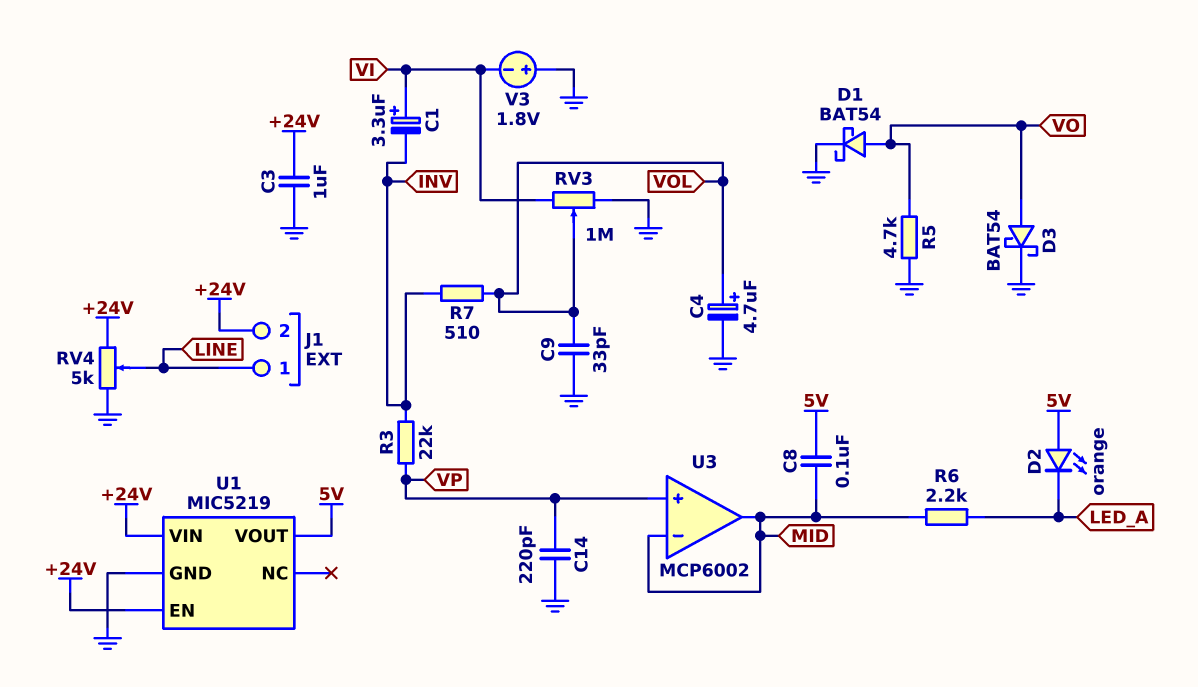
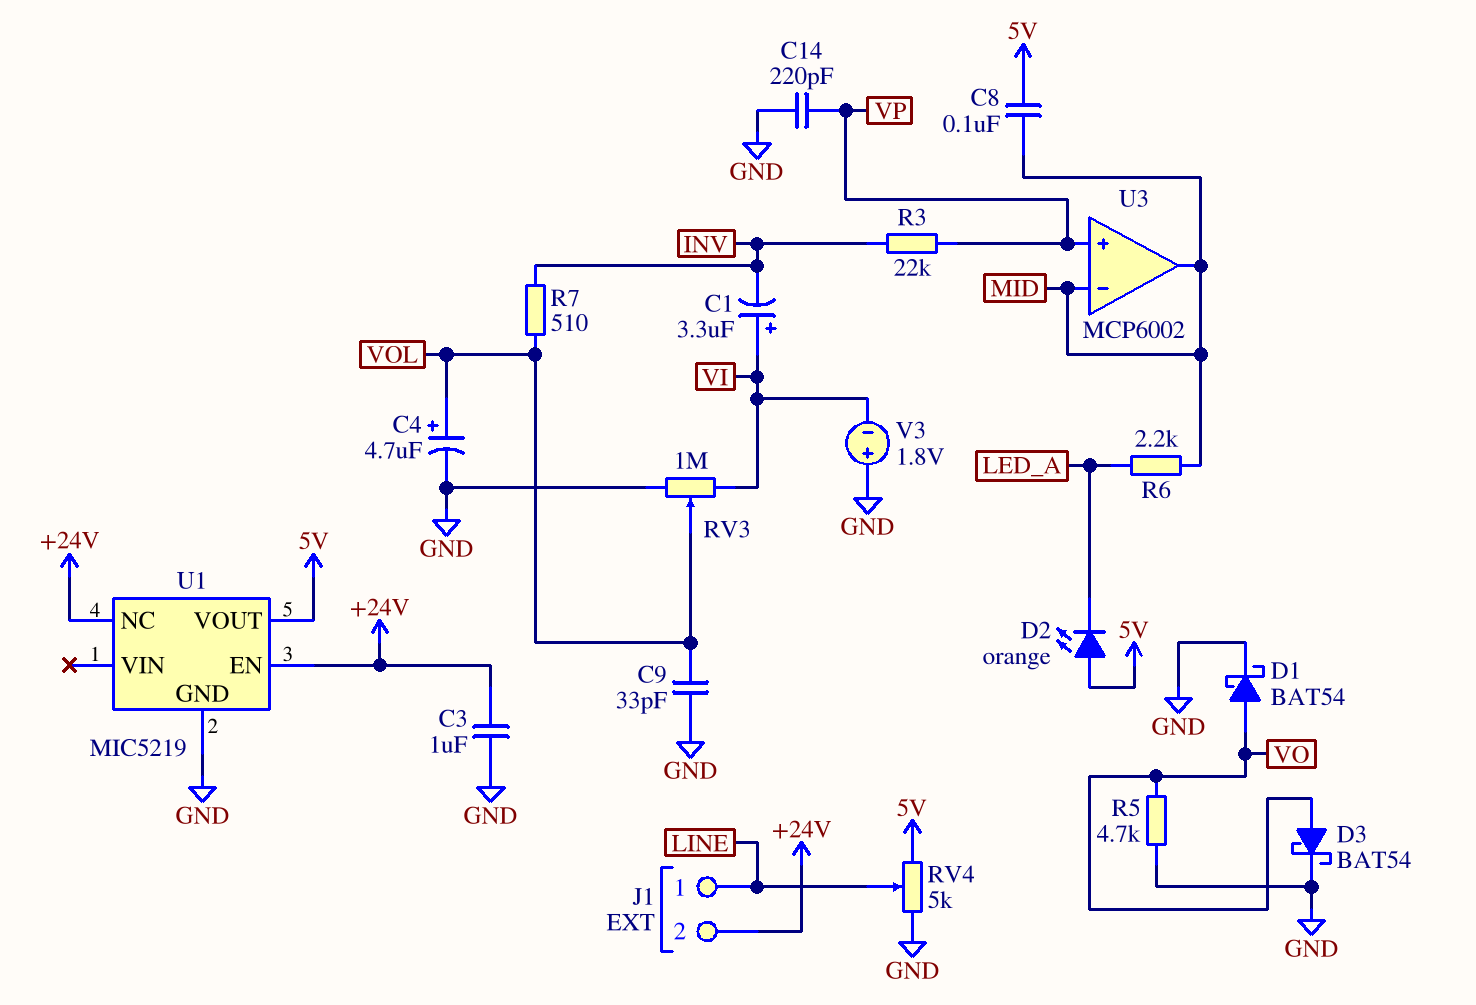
RV4: 5k (+24V, GND, wiper LINE) -> 5k (5V, GND, wiper LINE)
U1 pin NC: none -> +24V
U1 pin VIN: +24V -> none

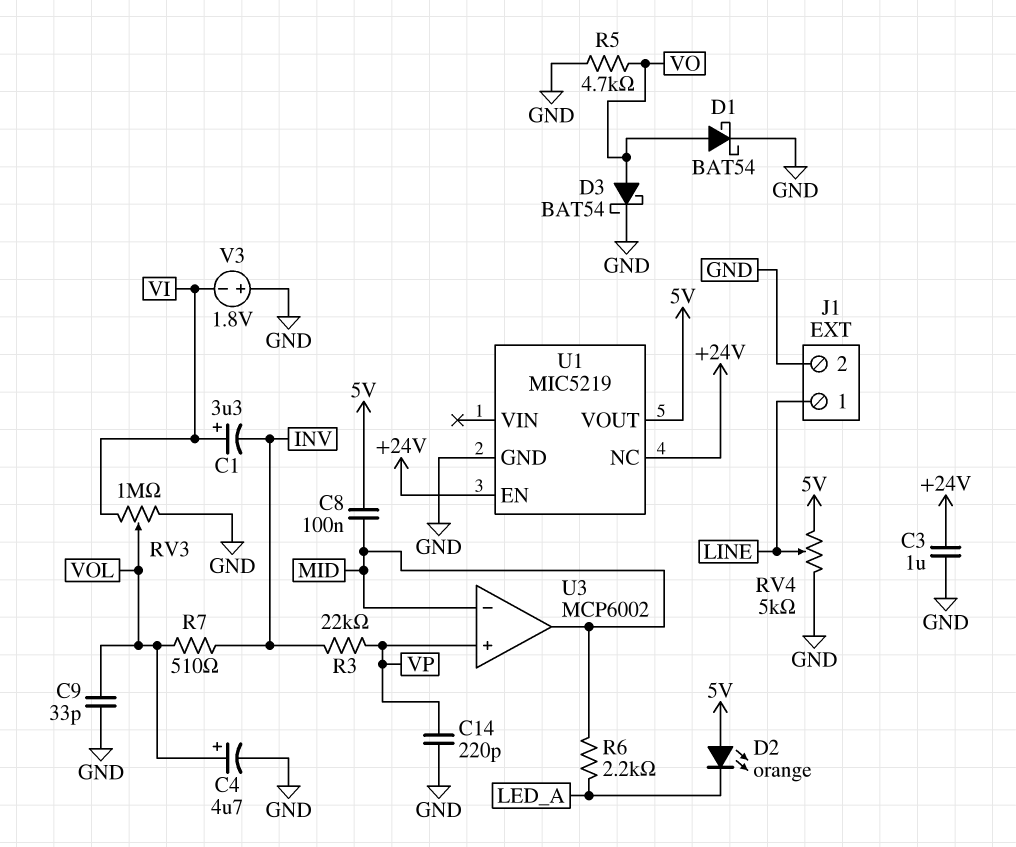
J1 pin 2: +24V -> GND

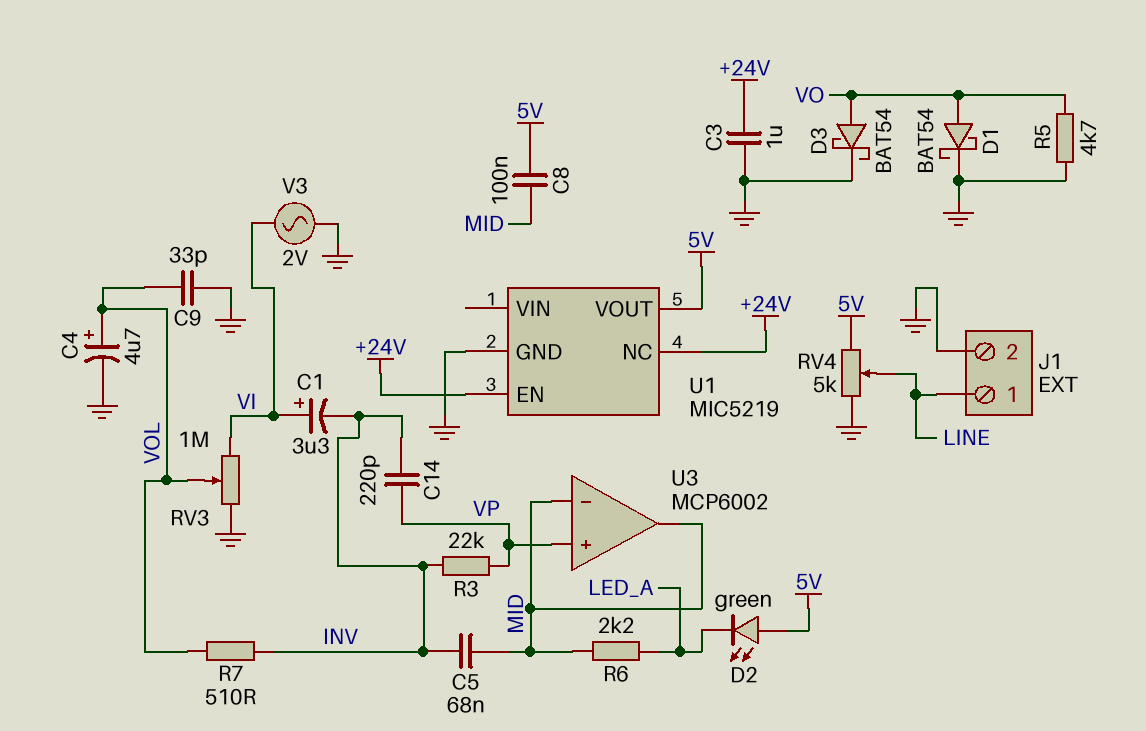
C5: none -> 68nF (INV, MID)
C14: 220pF (GND, VP) -> 220pF (INV, VP)
D2: LED orange (A 5V, K LED_A) -> LED green (A 5V, K LED_A)
V3: 1.8V (plus GND, minus VI) -> AC 2V (GND, VI)

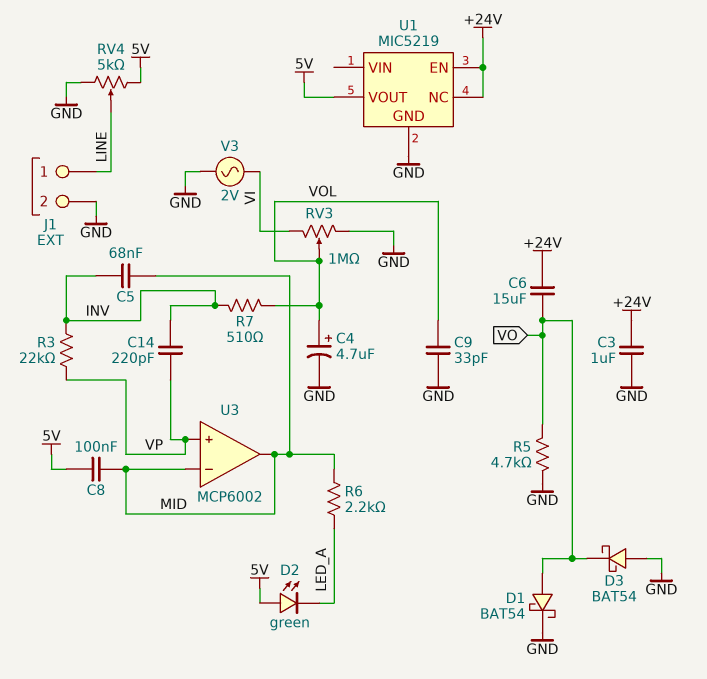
C1: 3.3uF (plus VI, minus INV) -> none
C6: none -> 15uF (+24V, VO)
D3: schottky BAT54 (A VO, K GND) -> schottky BAT54 (A GND, K VO)

